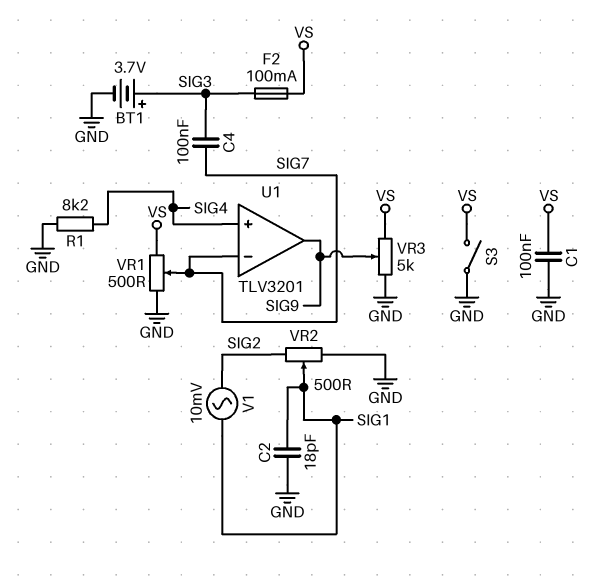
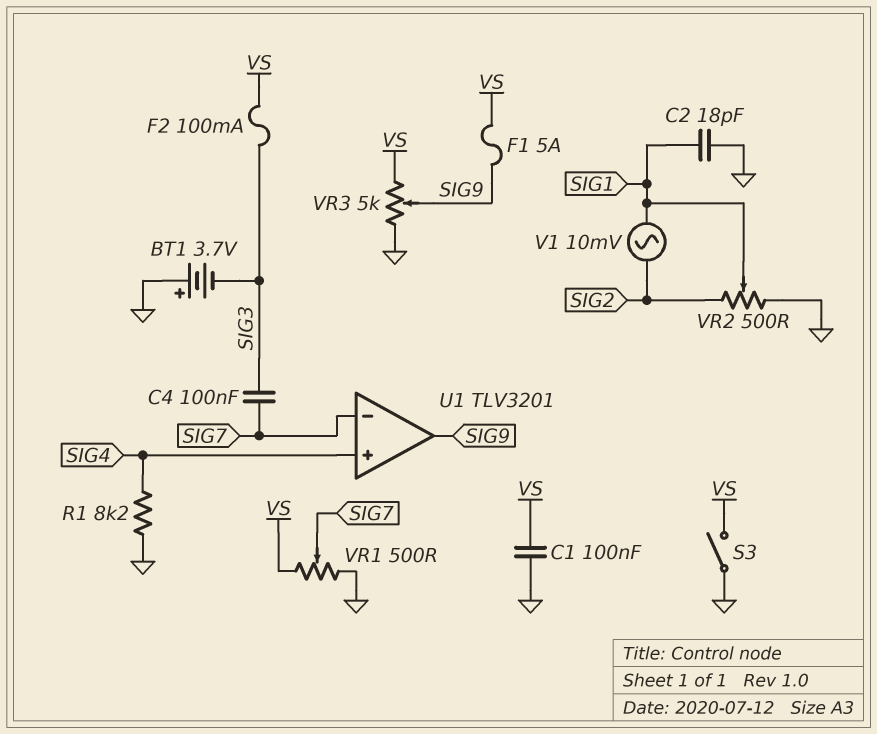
BT1: 3.7V (plus SIG3, minus GND) -> 3.7V (plus GND, minus SIG3)
F1: none -> 5A (SIG9, VS)

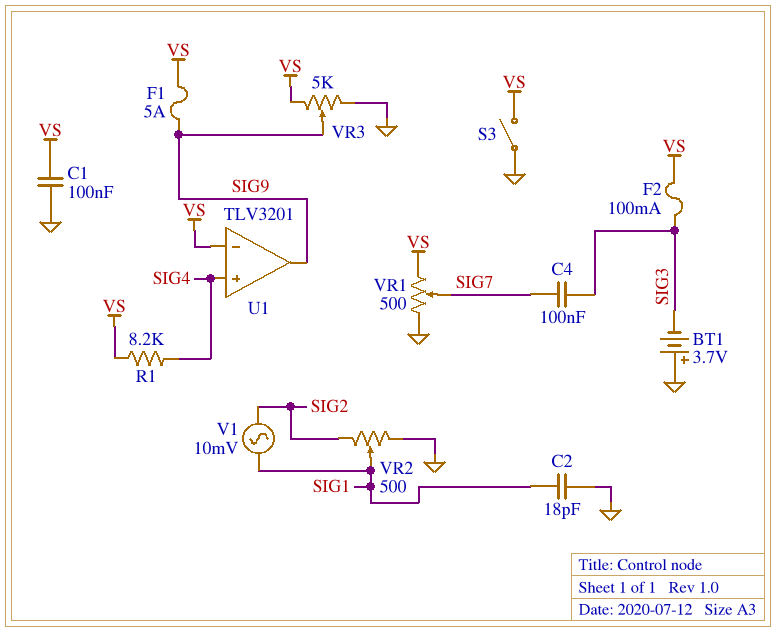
R1: 8.2k (GND, SIG4) -> 8.2k (SIG4, VS)
U1 pin in-: SIG7 -> VS

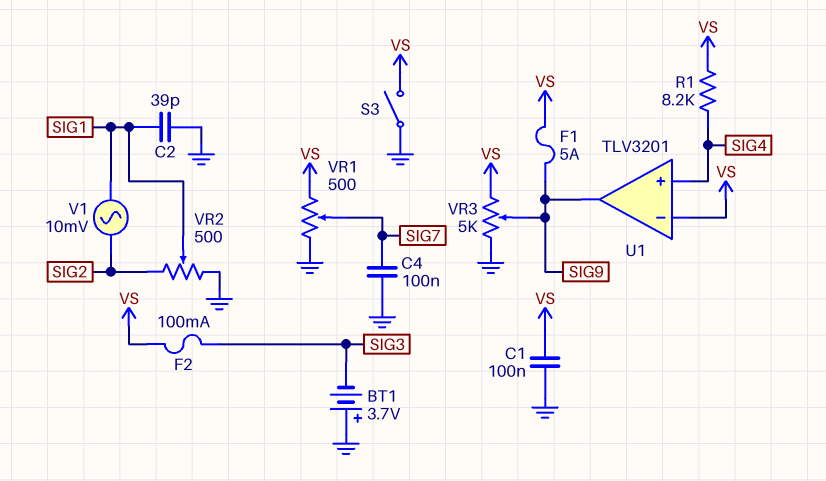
C2: 18pF (GND, SIG1) -> 39pF (GND, SIG1)
C4: 100nF (SIG3, SIG7) -> 100nF (GND, SIG7)

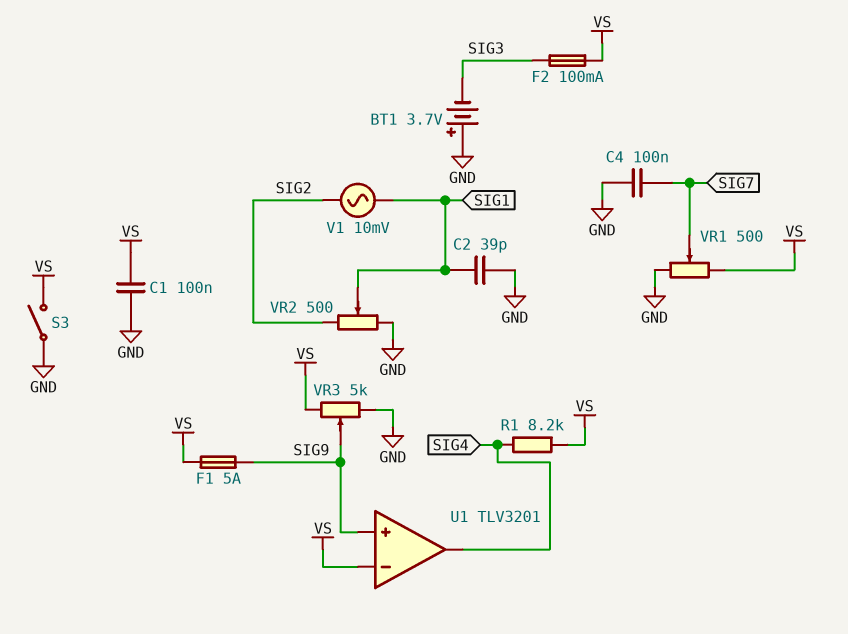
U1 pin in+: SIG4 -> SIG9
U1 pin out: SIG9 -> SIG4

